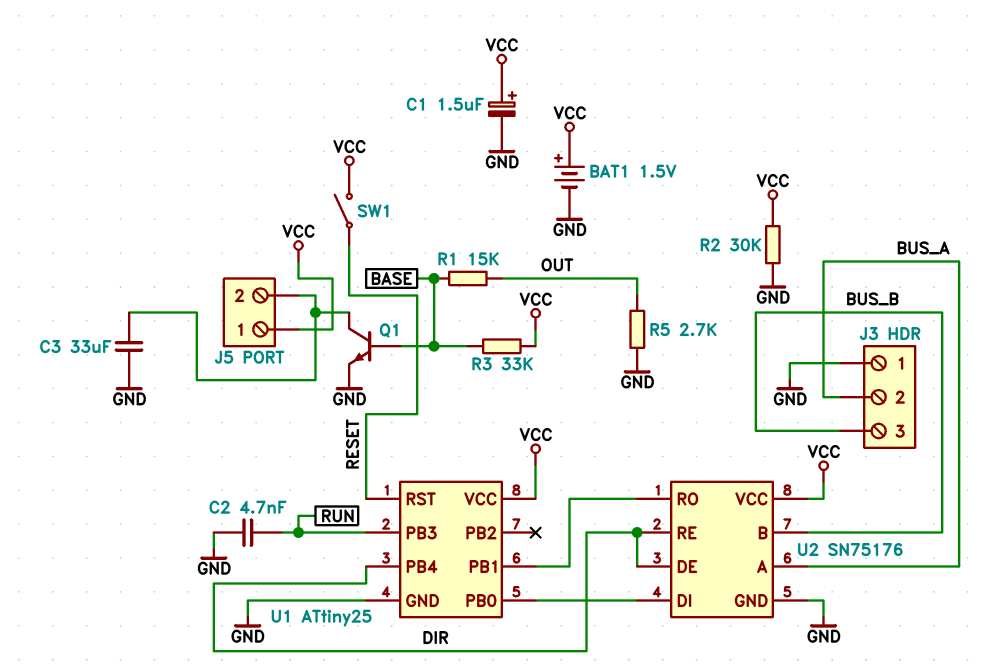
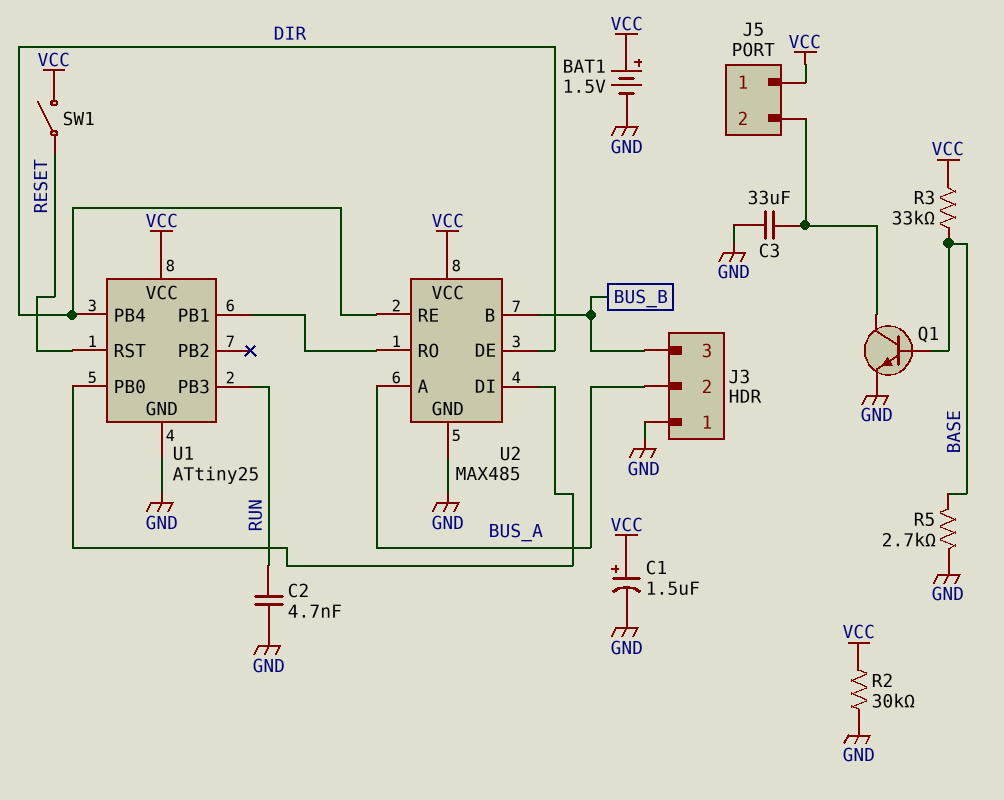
R1: 15k (BASE, OUT) -> none
R5: 2.7k (GND, OUT) -> 2.7k (BASE, GND)
U2: SN75176 -> MAX485

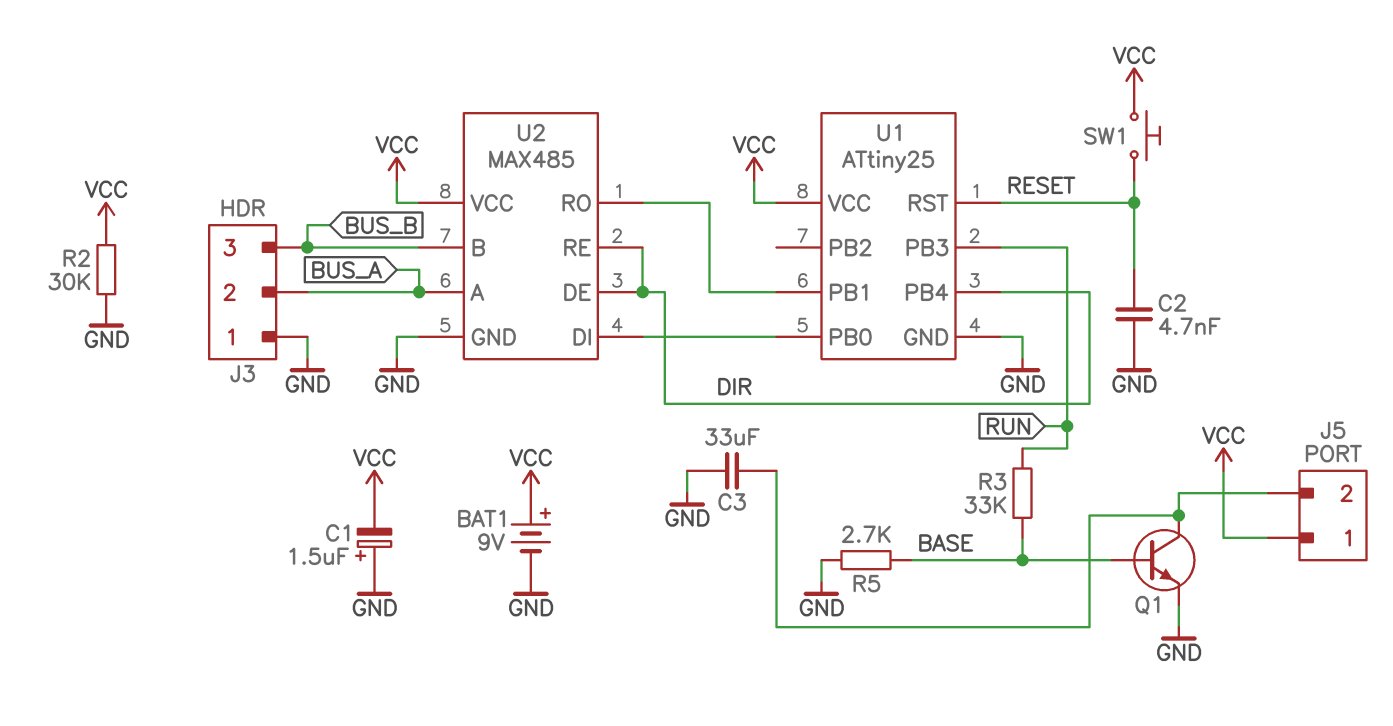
BAT1: 1.5V (plus VCC, minus GND) -> 9V (plus VCC, minus GND)
C1: 1.5uF (plus VCC, minus GND) -> 1.5uF (plus GND, minus VCC)
C2: 4.7nF (GND, RUN) -> 4.7nF (GND, RESET)
R3: 33k (BASE, VCC) -> 33k (BASE, RUN)
SW1: switch (RESET, VCC) -> button (RESET, VCC)

